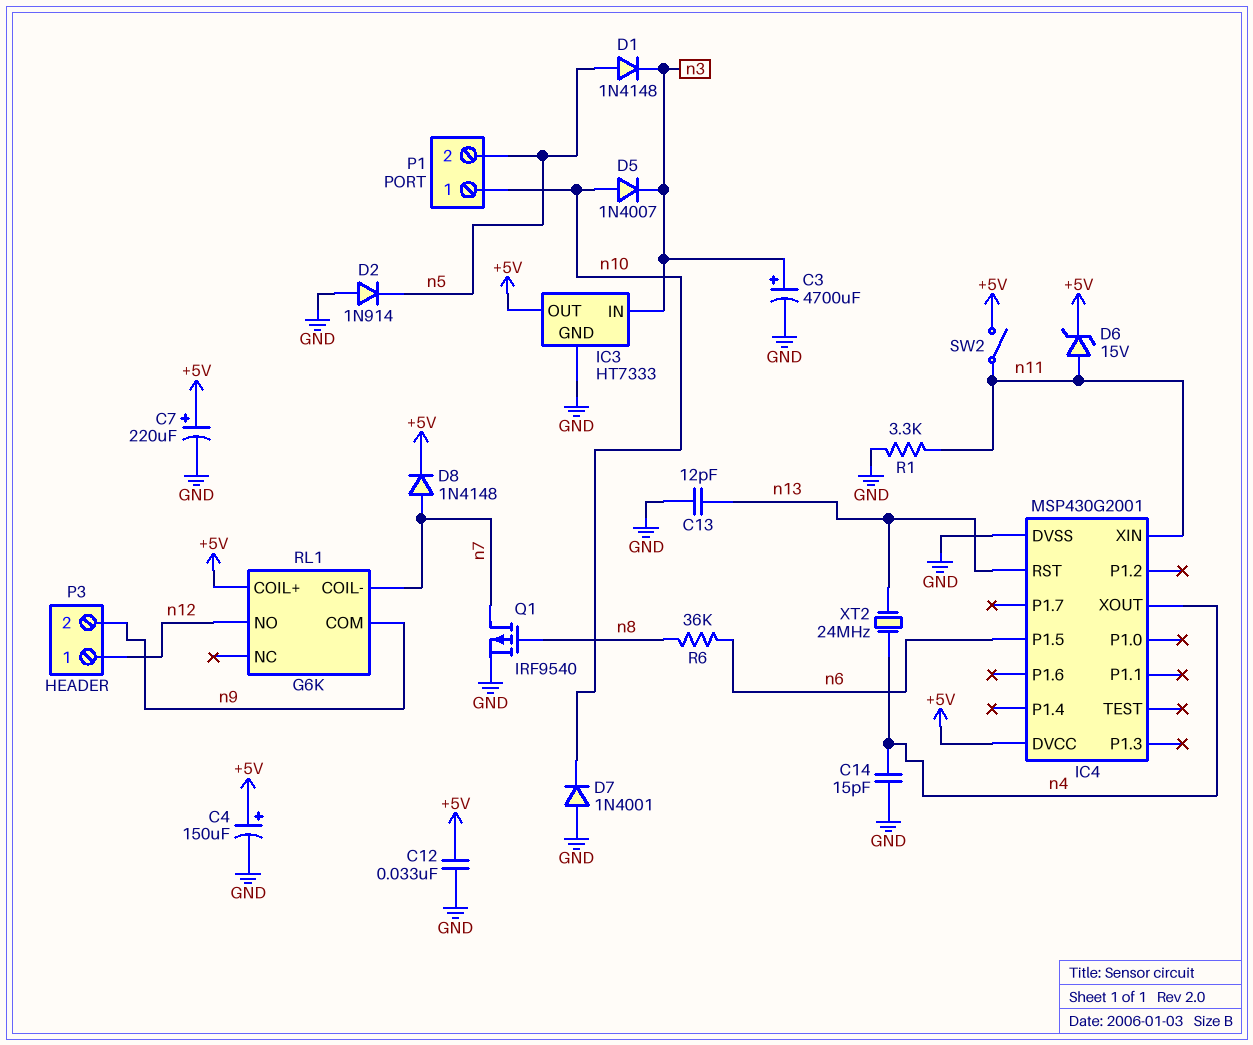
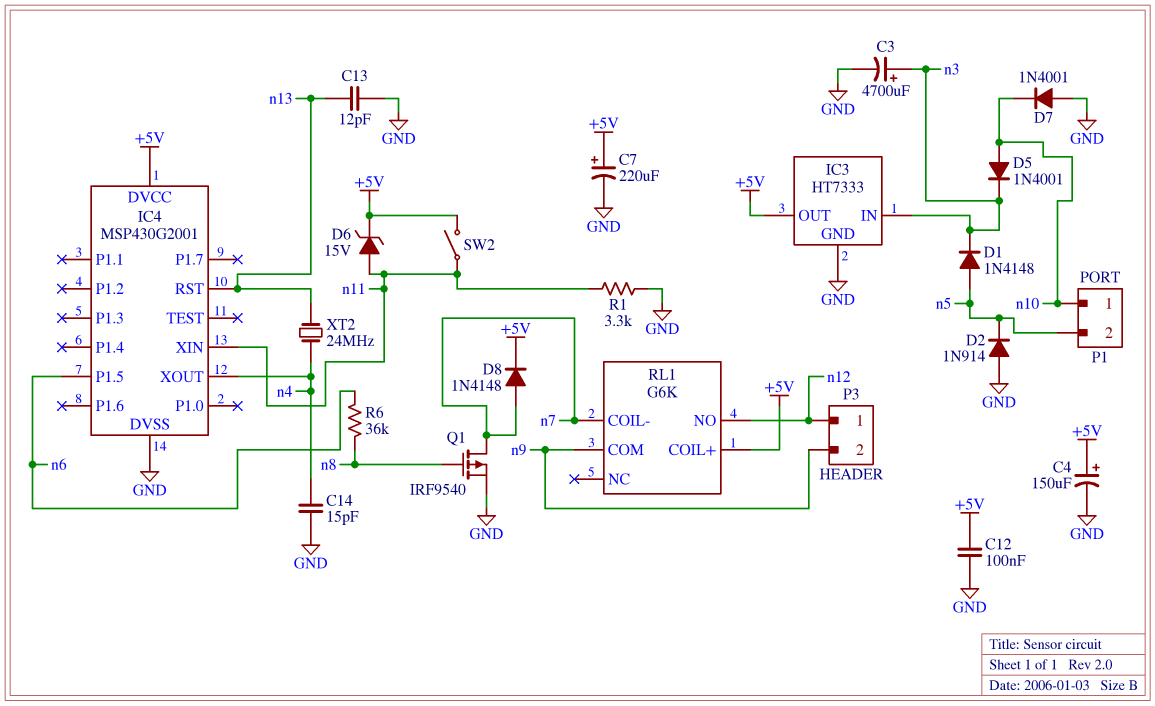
C12: 33nF (+5V, GND) -> 100nF (+5V, GND)
D5: diode 1N4007 (A n10, K n3) -> diode 1N4001 (A n10, K n3)

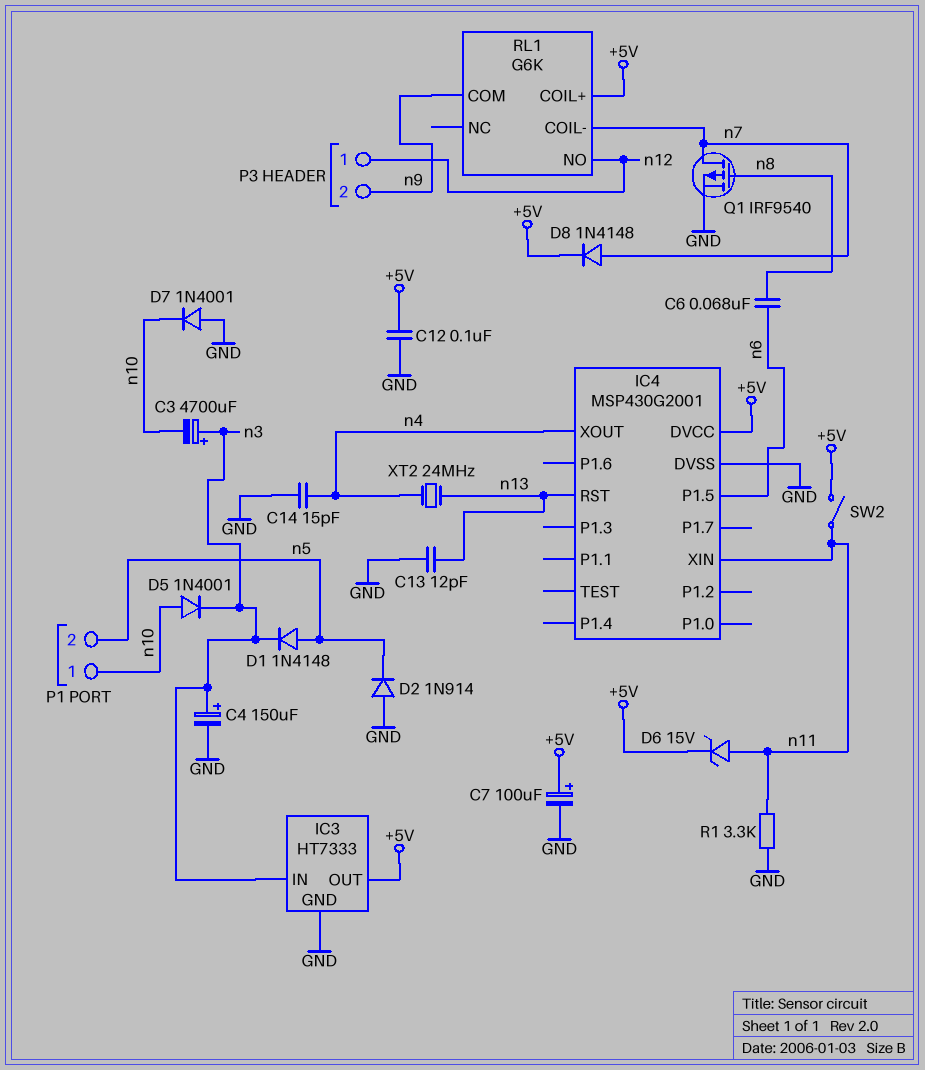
C3: 4700uF (plus n3, minus GND) -> 4700uF (plus n3, minus n10)
C4: 150uF (plus +5V, minus GND) -> 150uF (plus n3, minus GND)
C6: none -> 68nF (n6, n8)
C7: 220uF (plus +5V, minus GND) -> 100uF (plus +5V, minus GND)
R6: 36k (n6, n8) -> none

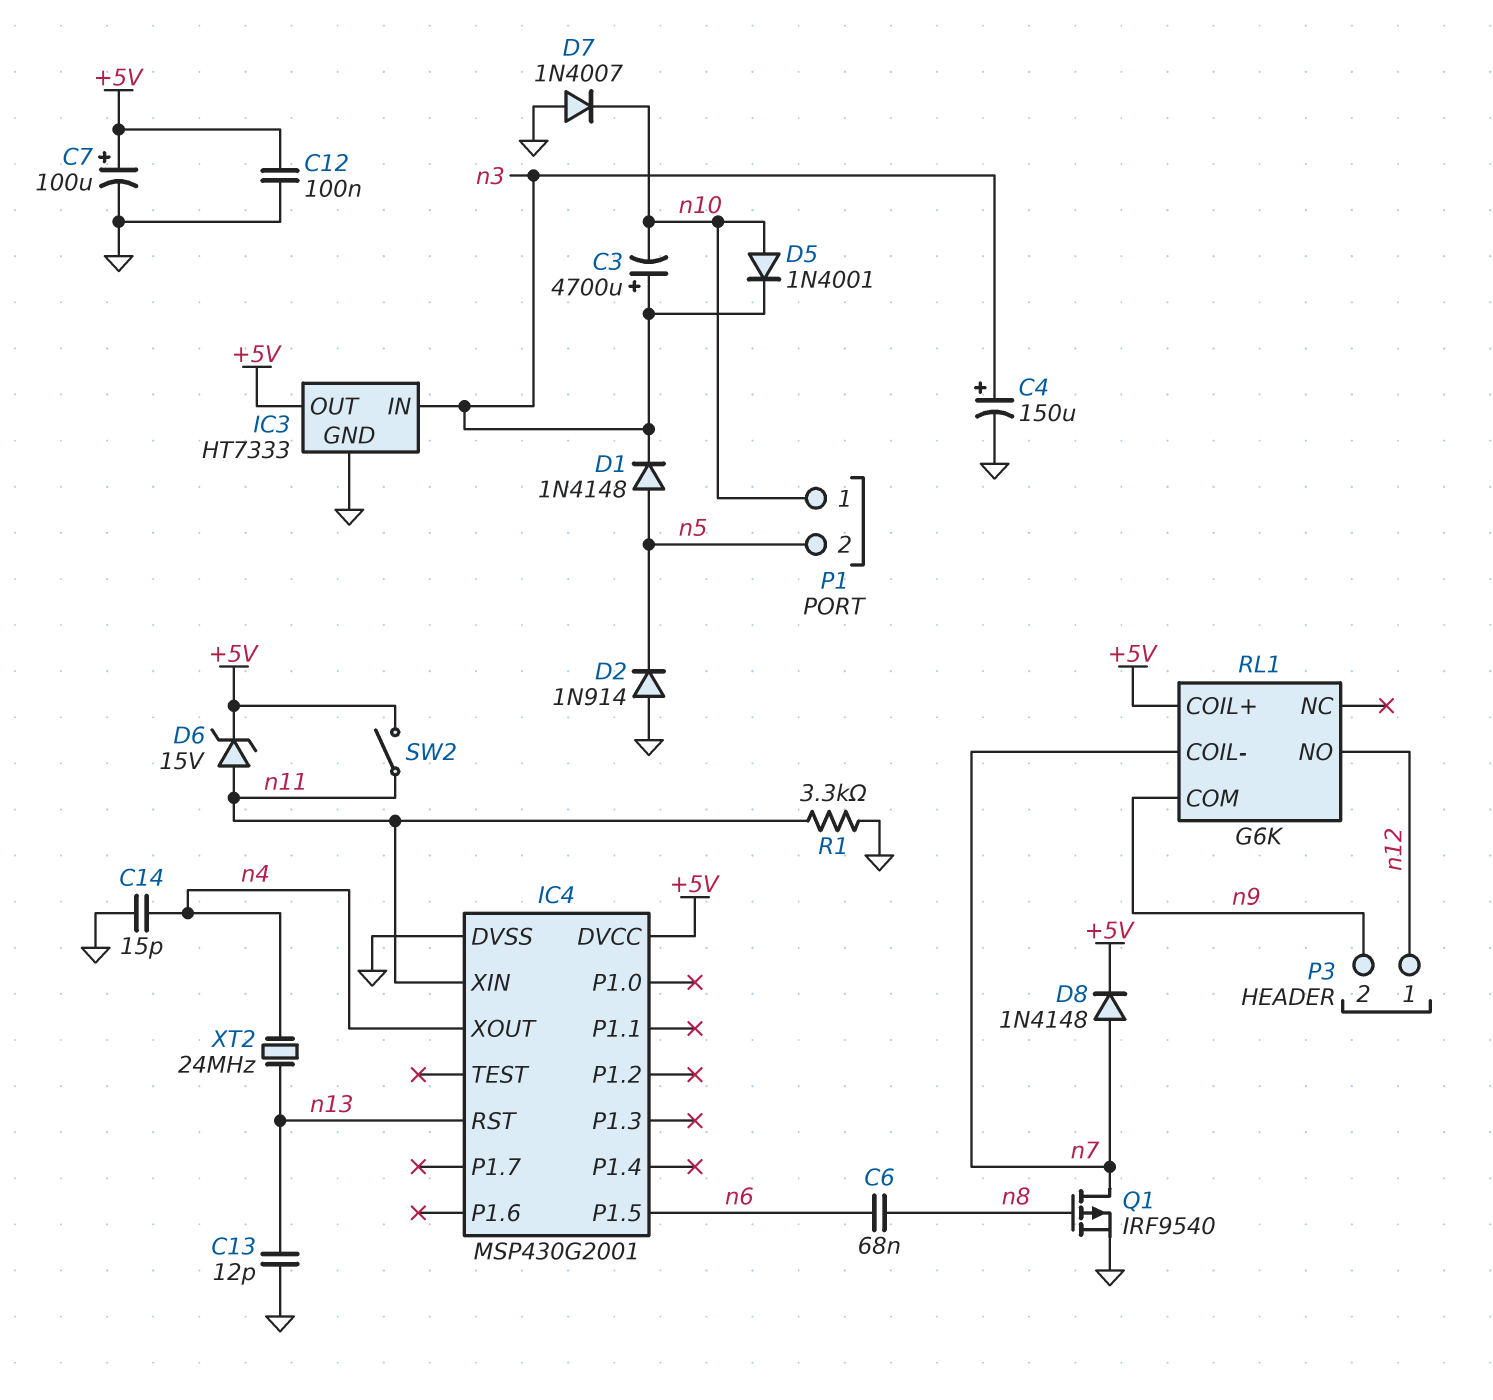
D7: diode 1N4001 (A GND, K n10) -> diode 1N4007 (A GND, K n10)

